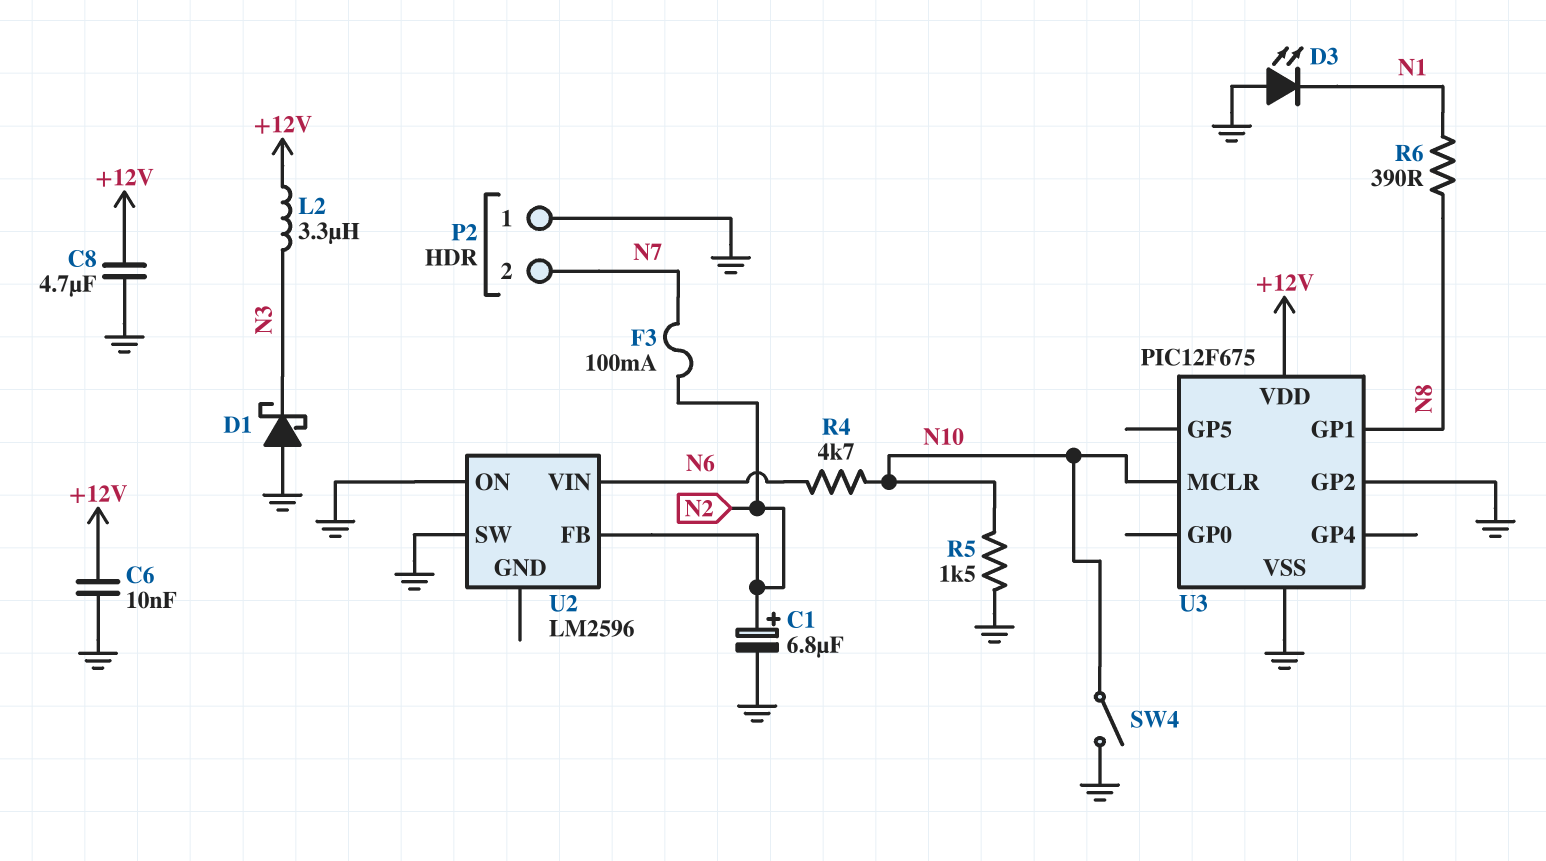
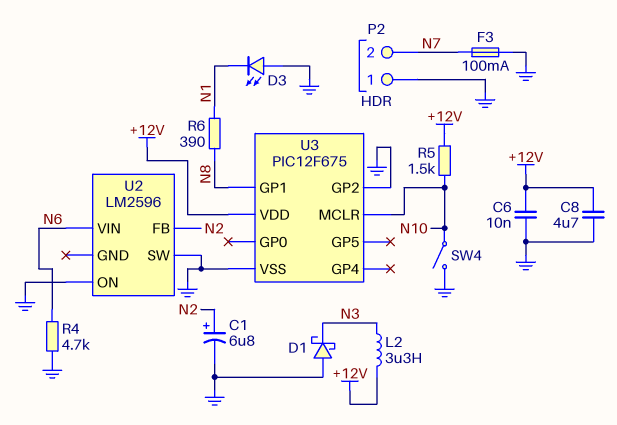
F3: 100mA (N2, N7) -> 100mA (GND, N7)
R4: 4.7k (N6, N10) -> 4.7k (GND, N6)
R5: 1.5k (GND, N10) -> 1.5k (+12V, N10)

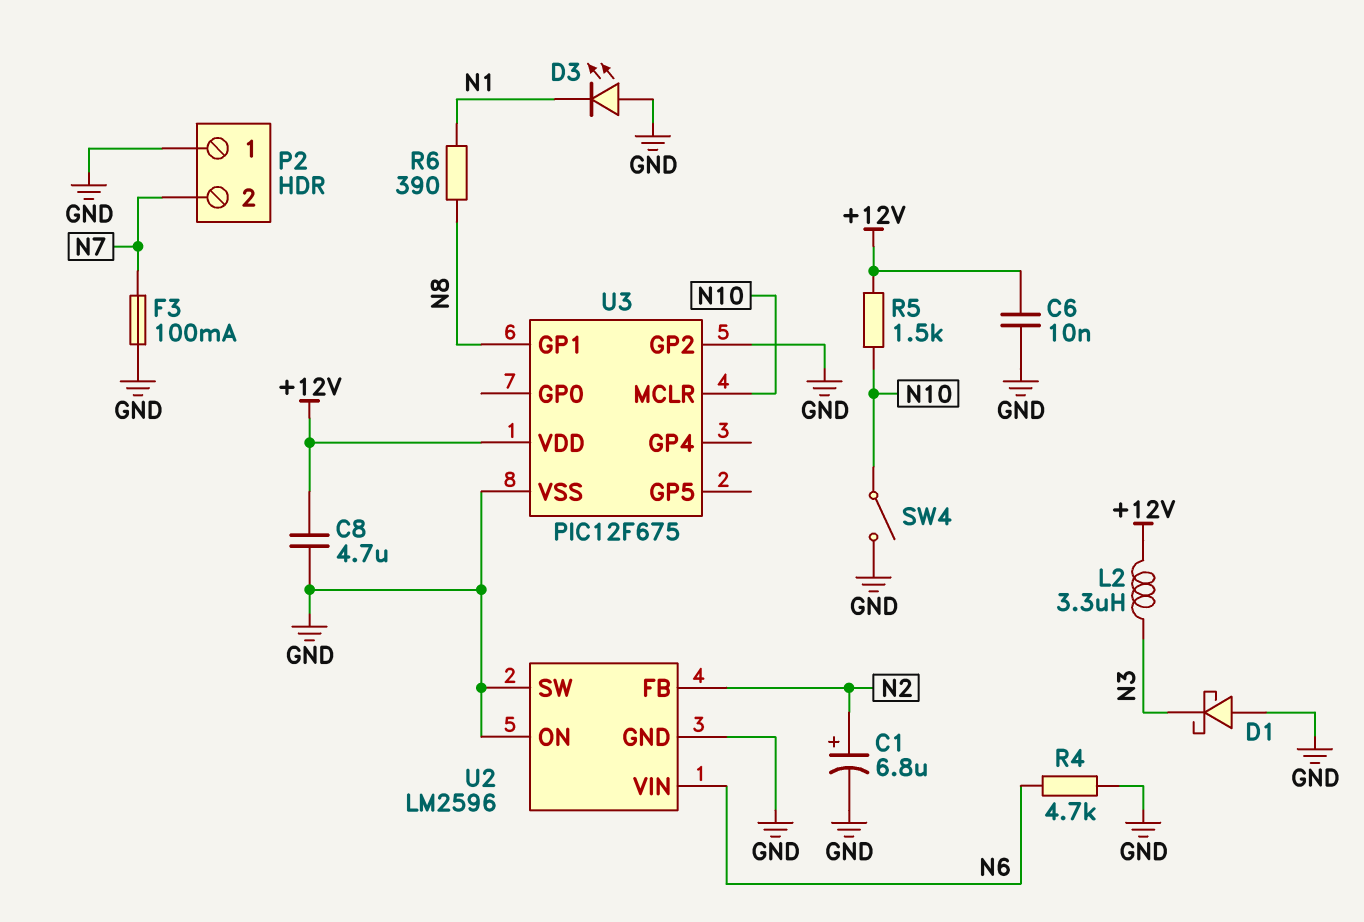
U2 pin GND: none -> GND

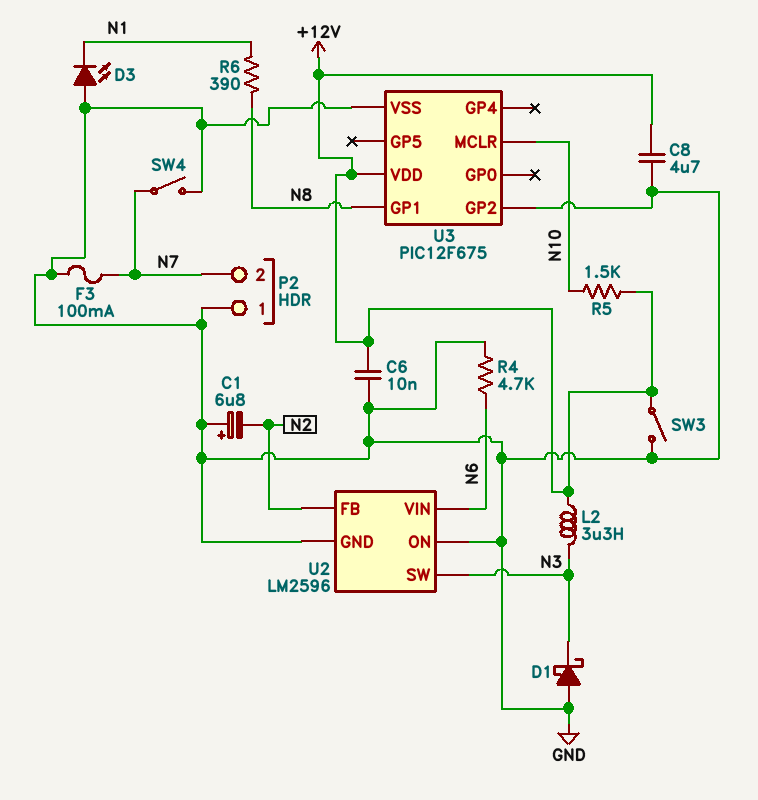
C1: 6.8uF (plus N2, minus GND) -> 6.8uF (plus GND, minus N2)
SW3: none -> switch (+12V, GND)
SW4: switch (GND, N10) -> switch (GND, N7)
U2 pin SW: GND -> N3

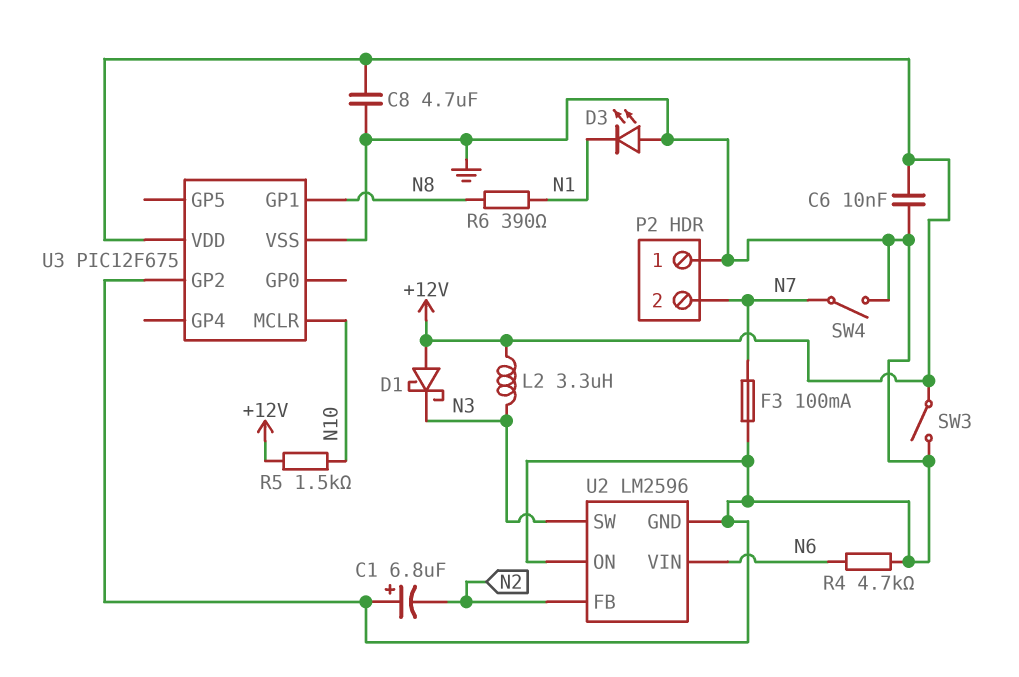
D1: schottky (A GND, K N3) -> schottky (A +12V, K N3)

